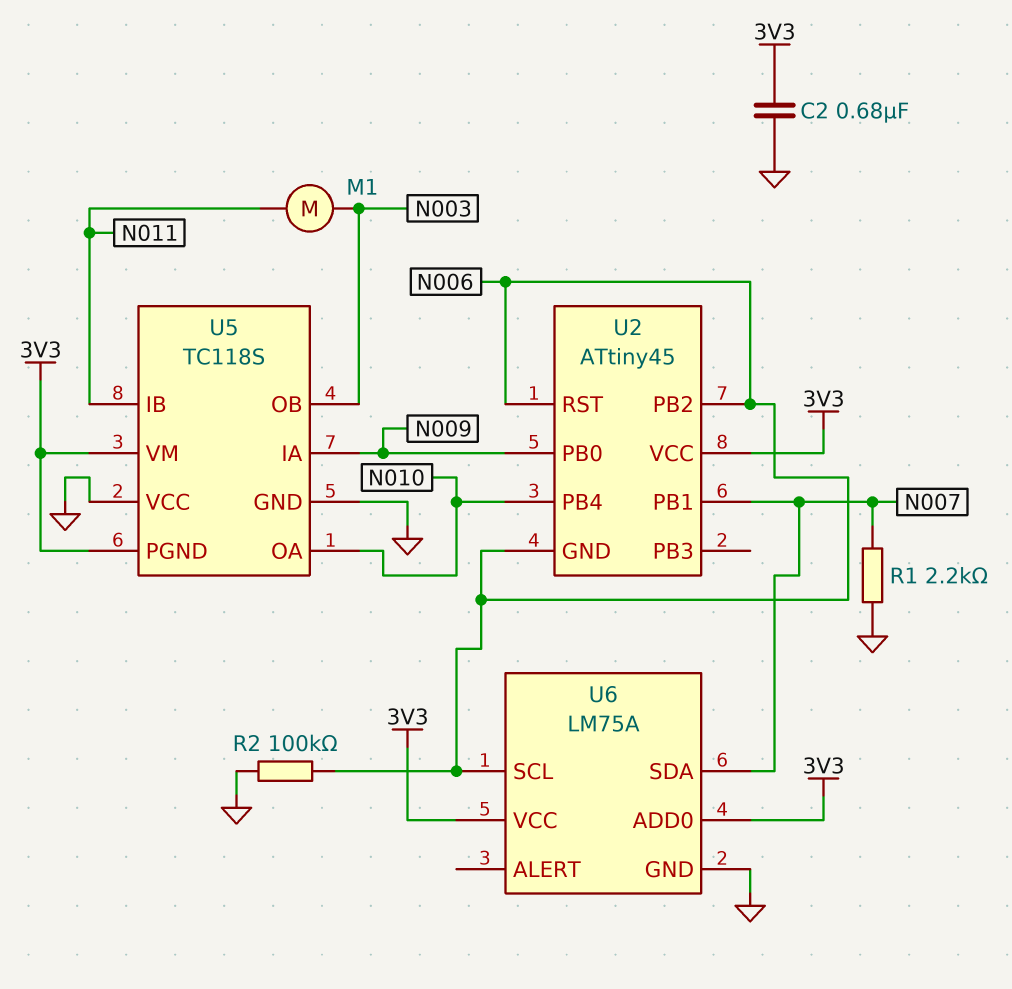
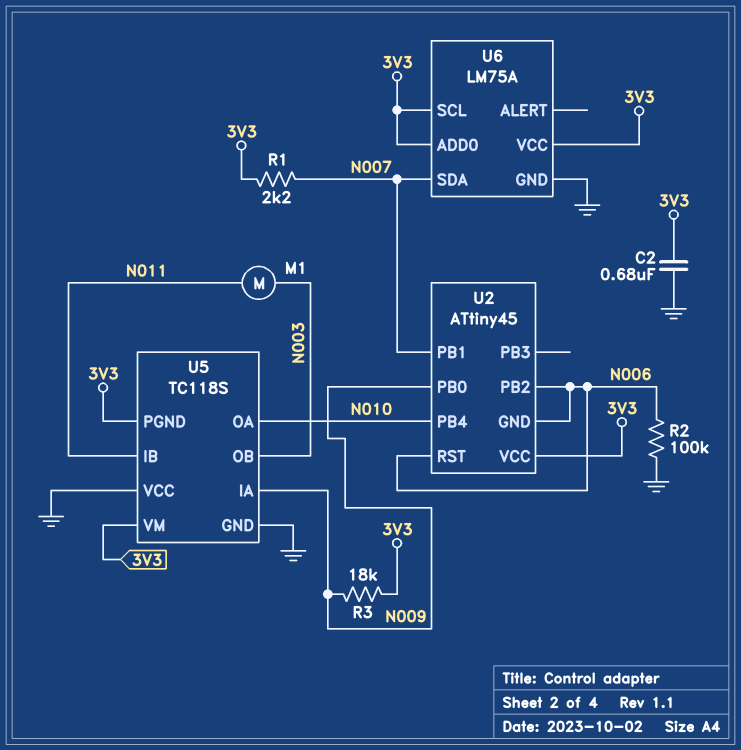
R1: 2.2k (GND, N007) -> 2.2k (3V3, N007)
R3: none -> 18k (3V3, N009)
U6 pin SCL: N006 -> 3V3

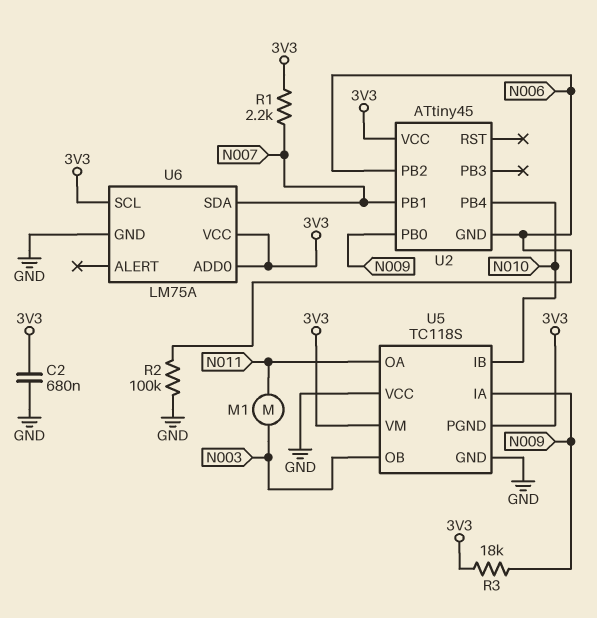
U2 pin RST: N006 -> none
U5 pin IB: N011 -> N010
U5 pin OA: N010 -> N011

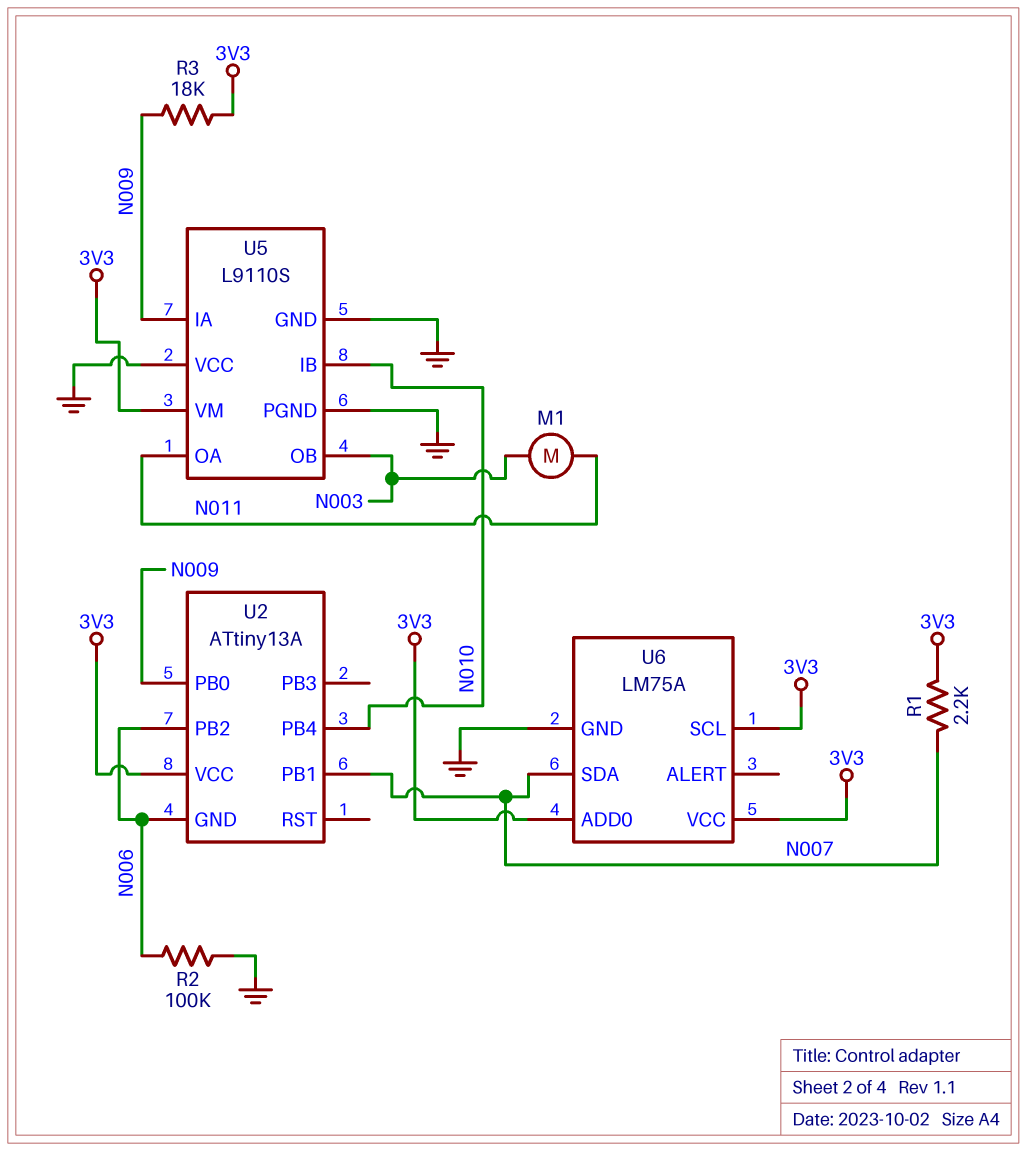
C2: 680nF (3V3, GND) -> none
U2: ATtiny45 -> ATtiny13A
U5: TC118S -> L9110S
U5 pin PGND: 3V3 -> GND

